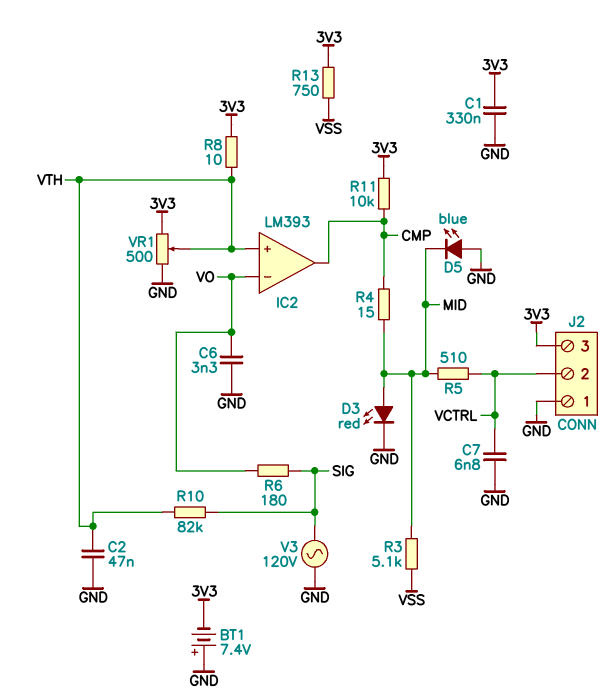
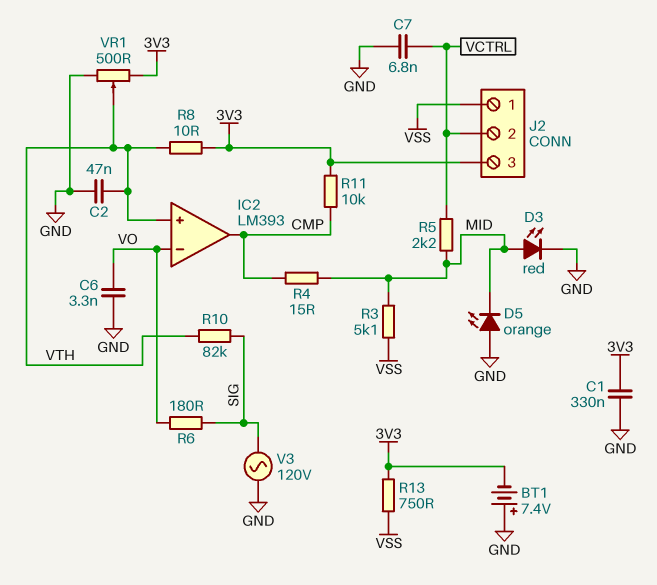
D5: LED blue (A GND, K MID) -> LED orange (A GND, K MID)
J2 pin 1: GND -> VSS
R5: 510 (MID, VCTRL) -> 2.2k (MID, VCTRL)

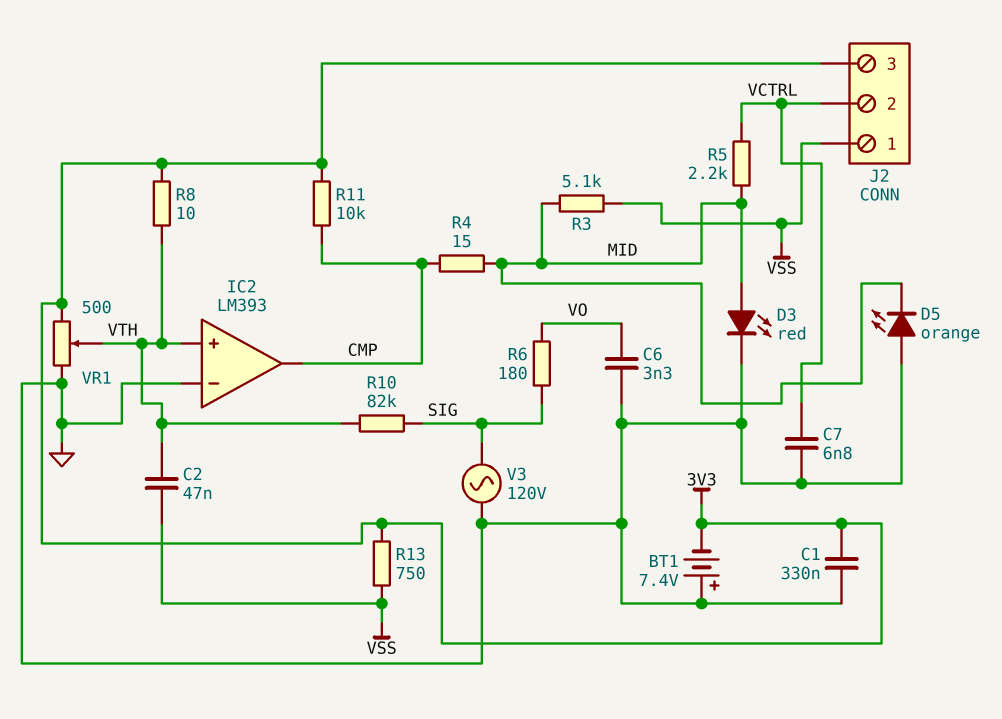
C2: 47nF (GND, VTH) -> 47nF (VSS, VTH)
IC2 pin in-: VO -> GND

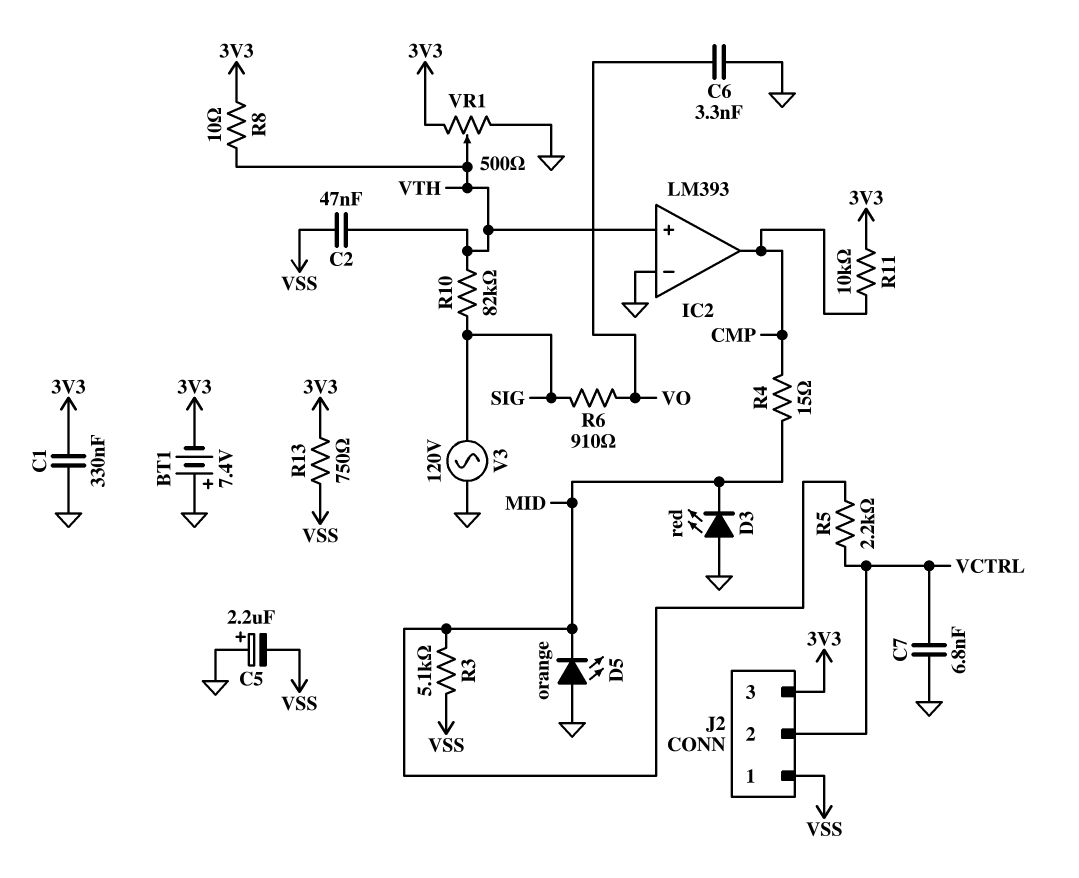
C5: none -> 2.2uF (plus GND, minus VSS)
D3: LED red (A MID, K GND) -> LED red (A GND, K MID)
R6: 180 (SIG, VO) -> 910 (SIG, VO)

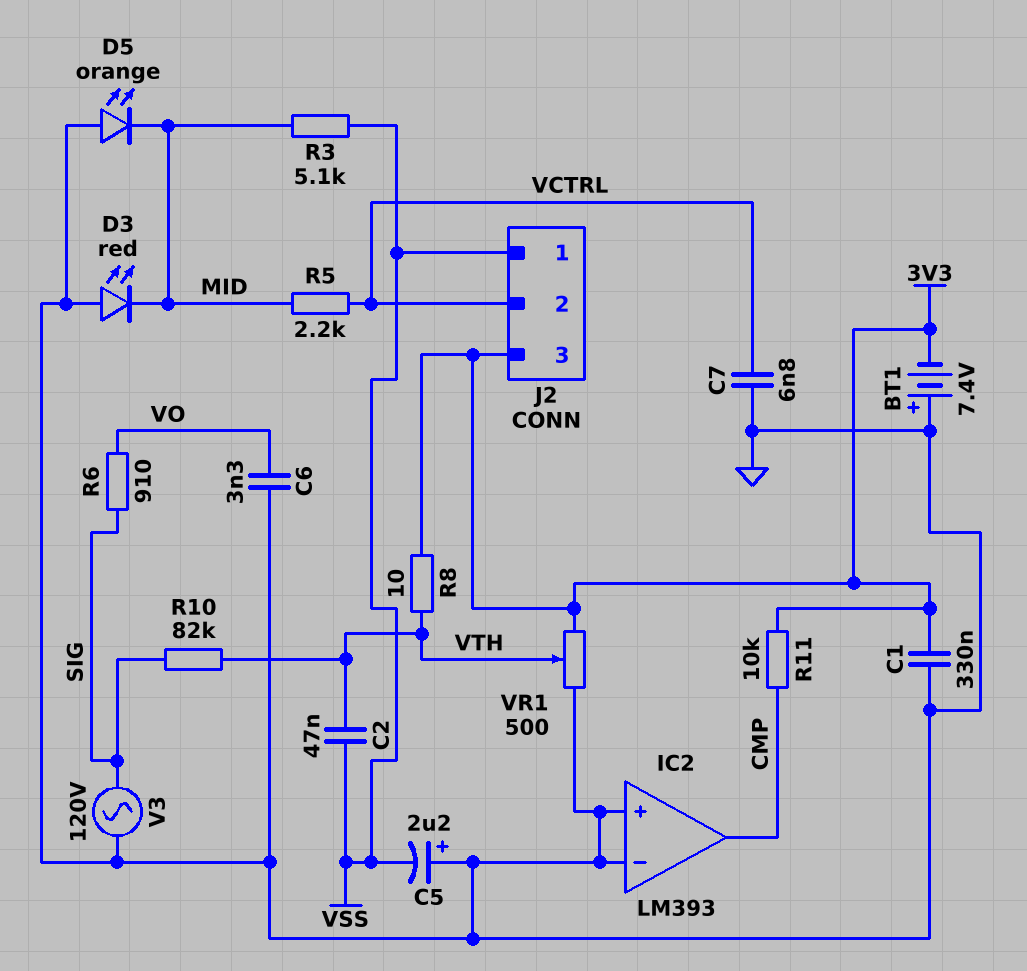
IC2 pin in+: VTH -> GND
R4: 15 (CMP, MID) -> none
R13: 750 (3V3, VSS) -> none

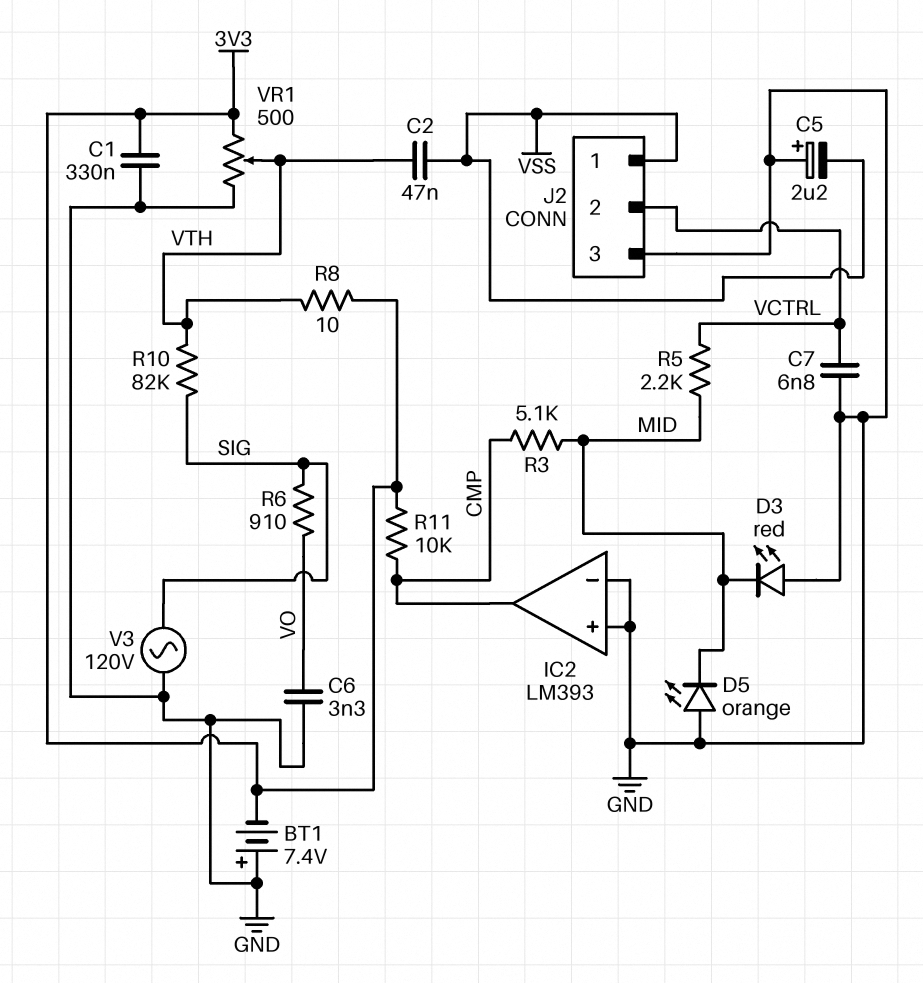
J2 pin 3: 3V3 -> GND
R3: 5.1k (MID, VSS) -> 5.1k (CMP, MID)

